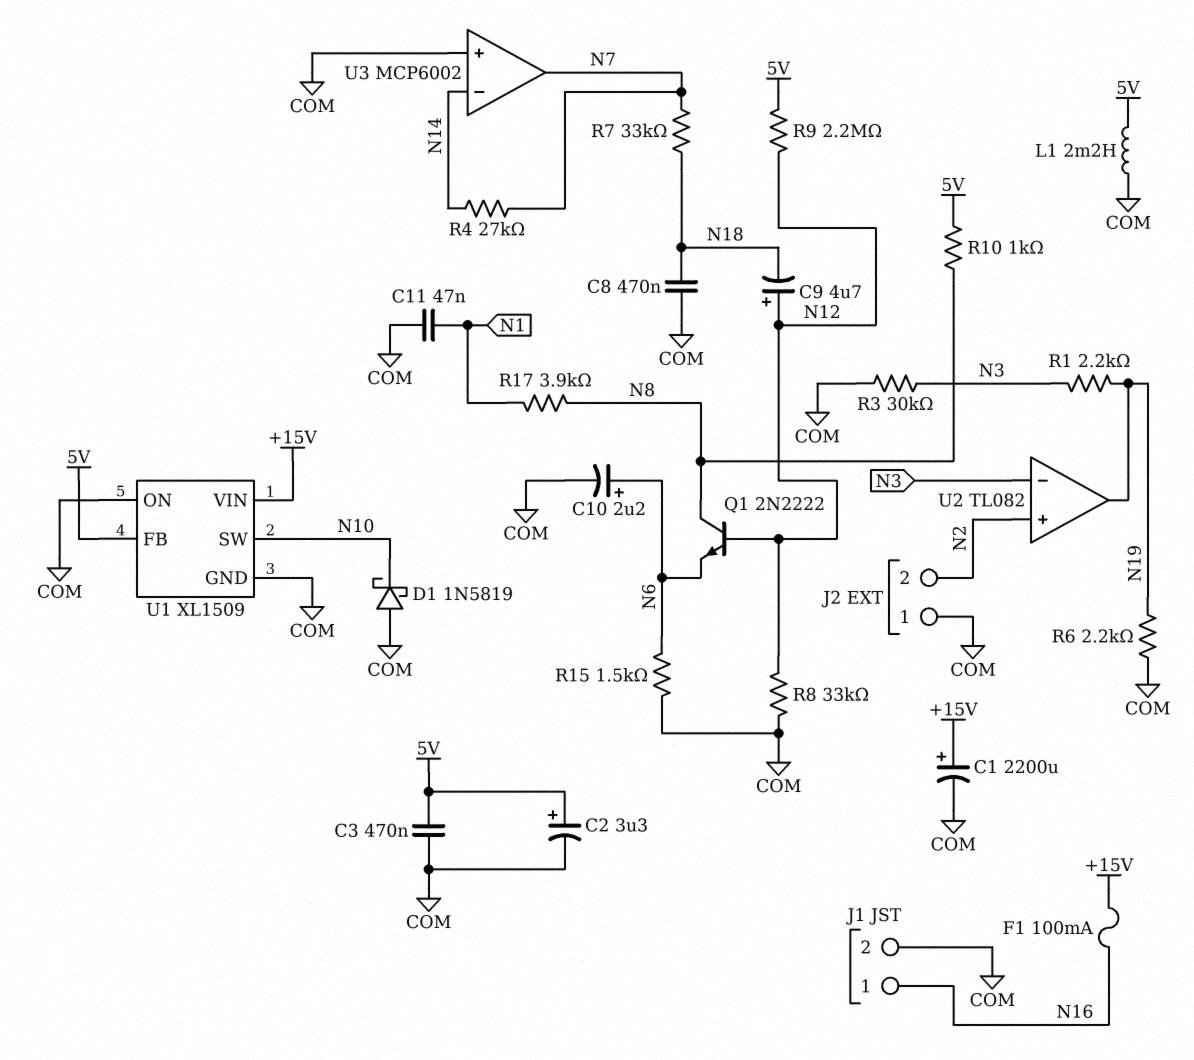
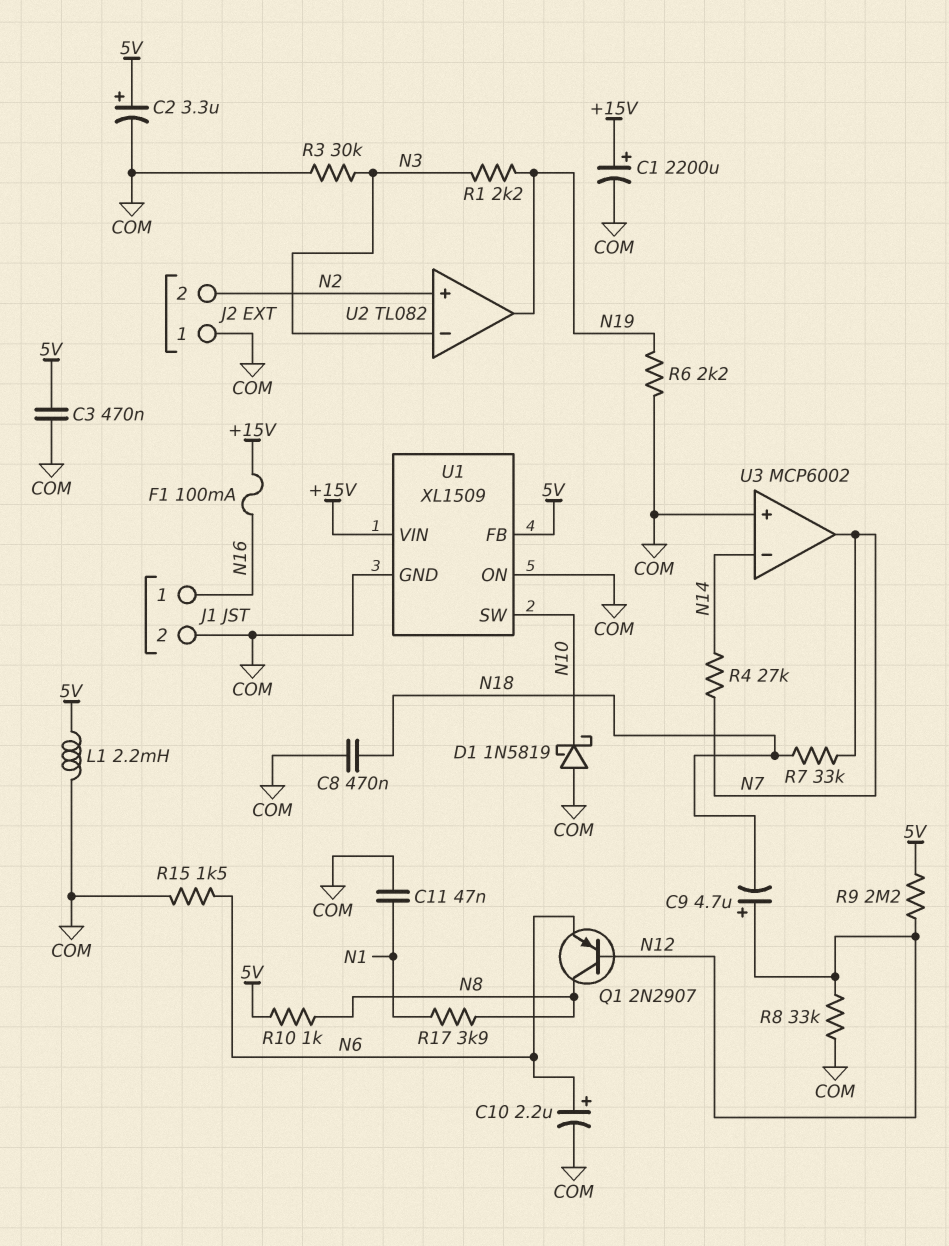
Q1: NPN 2N2222 (B N12, C N8, E N6) -> PNP 2N2907 (B N12, C N8, E N6)

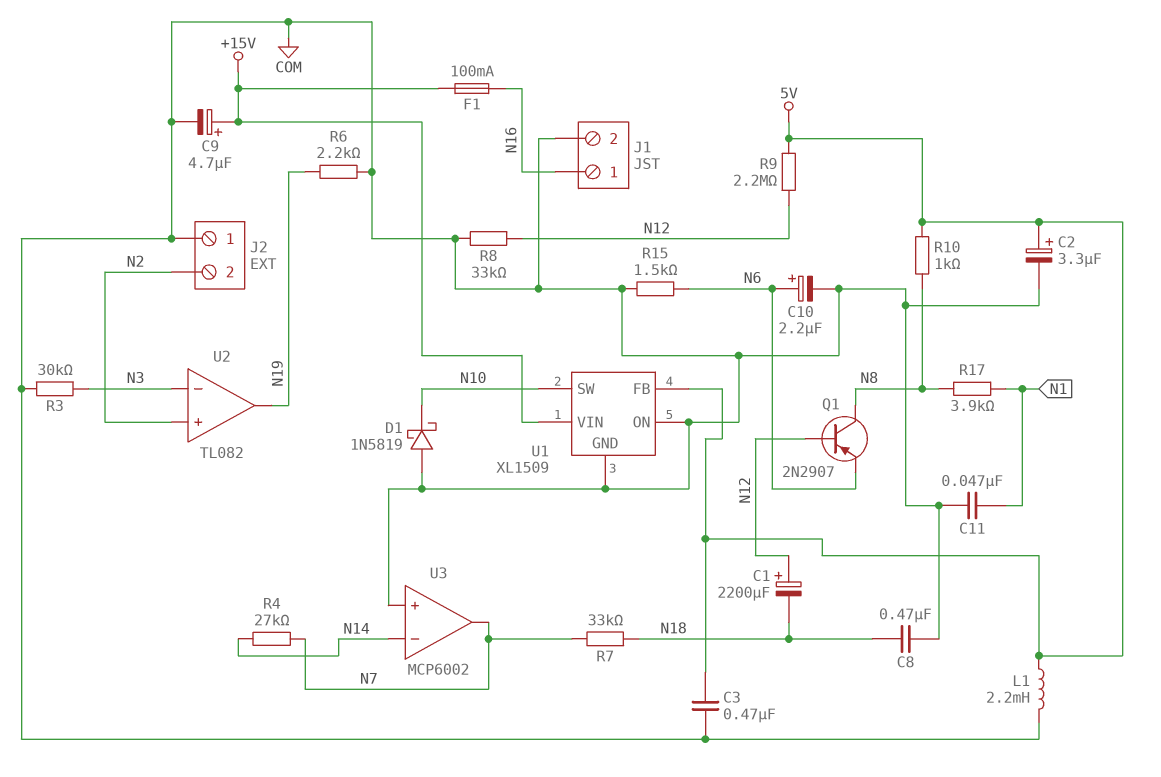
C1: 2200uF (plus +15V, minus COM) -> 2200uF (plus N12, minus N18)
C9: 4.7uF (plus N12, minus N18) -> 4.7uF (plus +15V, minus COM)
R1: 2.2k (N3, N19) -> none

